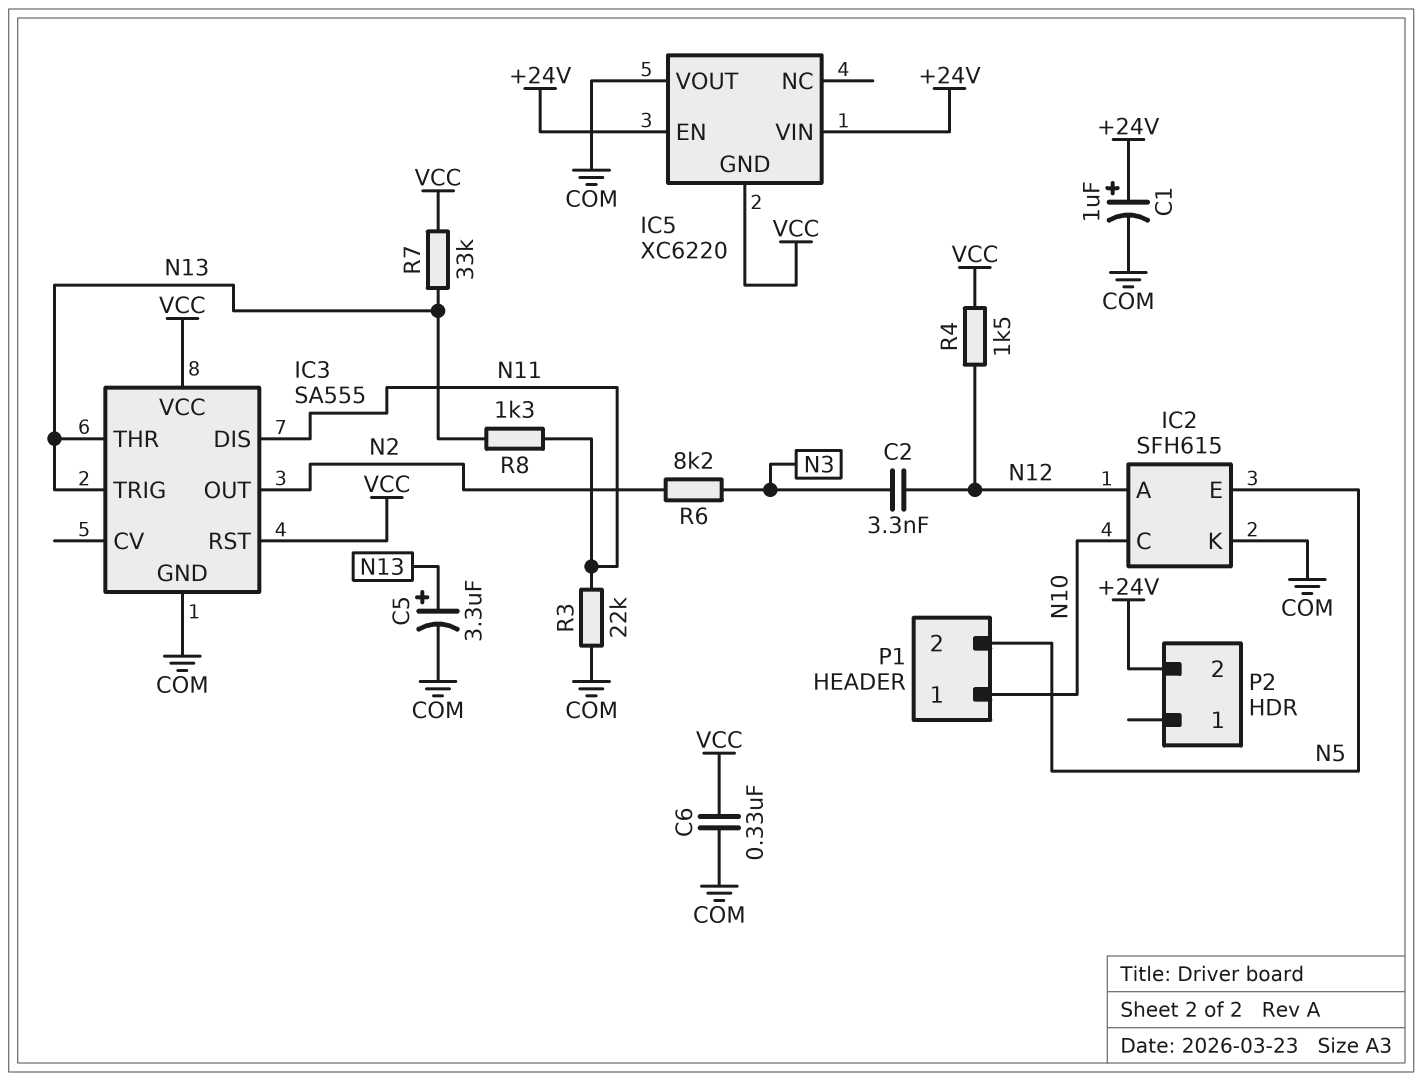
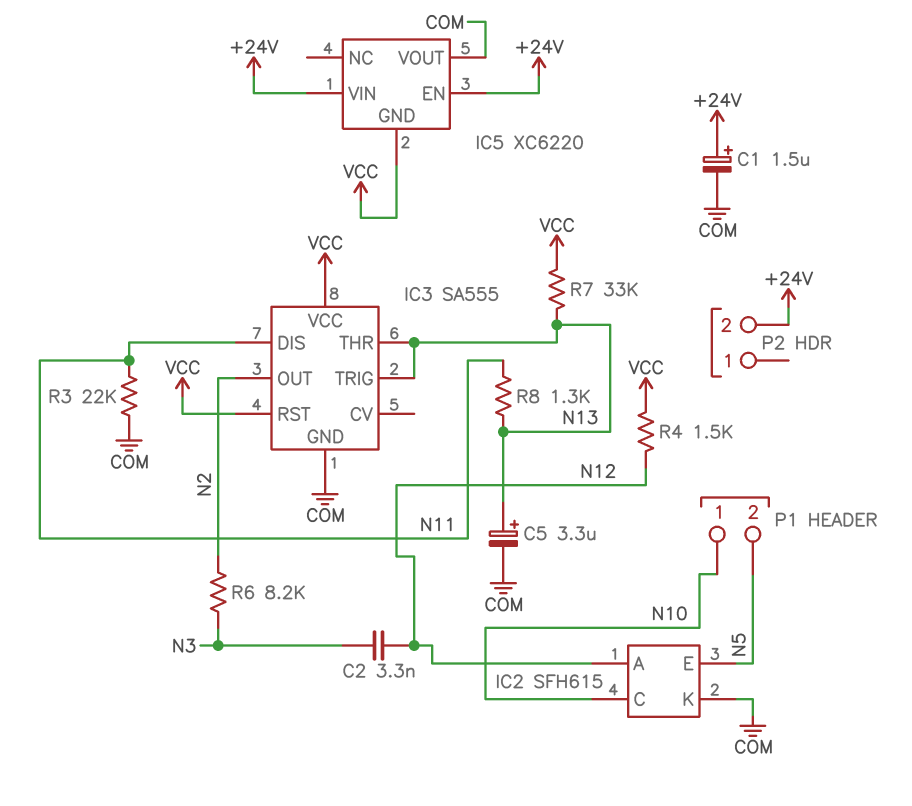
C1: 1uF (plus +24V, minus COM) -> 1.5uF (plus +24V, minus COM)
C6: 330nF (COM, VCC) -> none

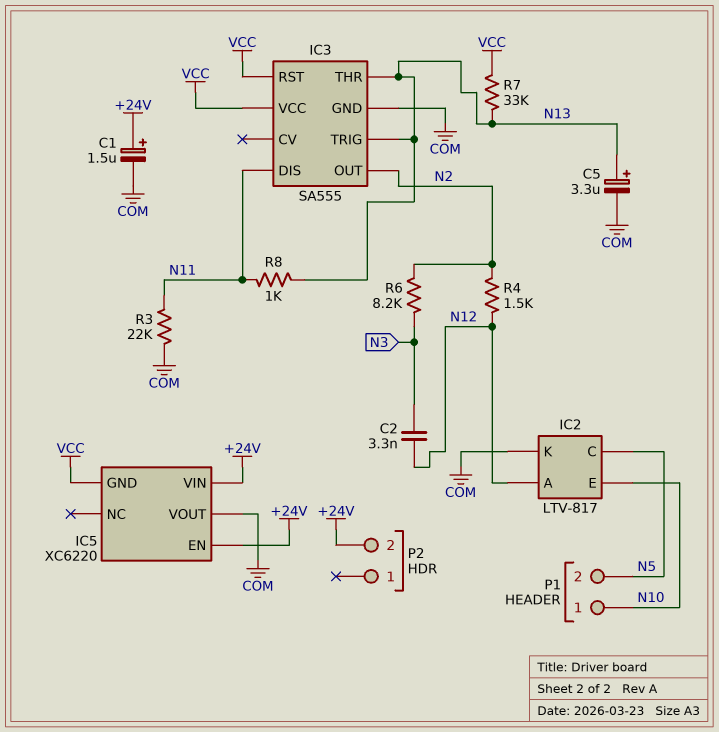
IC2: SFH615 -> LTV-817
IC2 pin C: N10 -> N5
IC2 pin E: N5 -> N10
R4: 1.5k (N12, VCC) -> 1.5k (N2, N12)
R8: 1.3k (N11, N13) -> 1k (N11, N13)

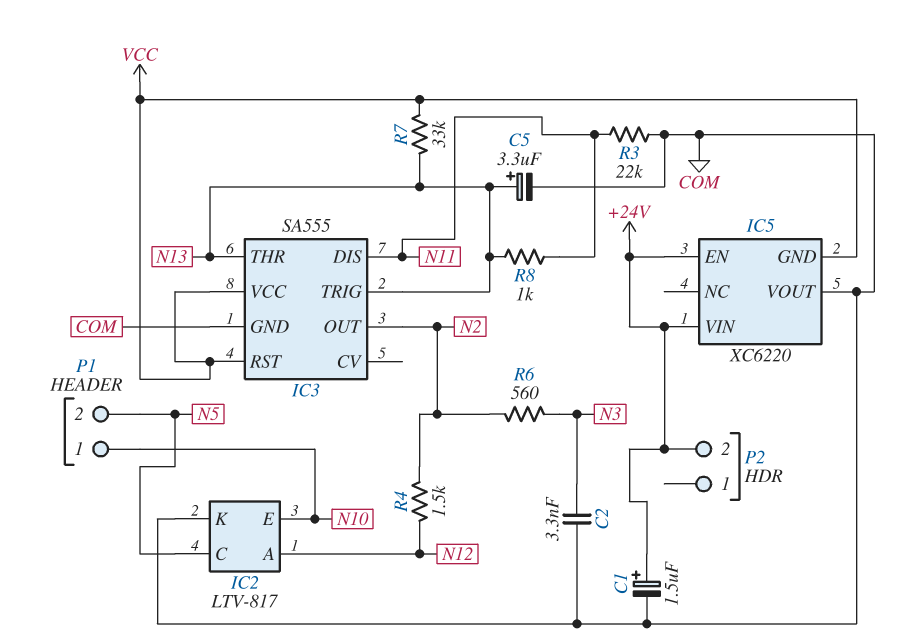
C2: 3.3nF (N3, N12) -> 3.3nF (COM, N3)
R6: 8.2k (N2, N3) -> 560 (N2, N3)

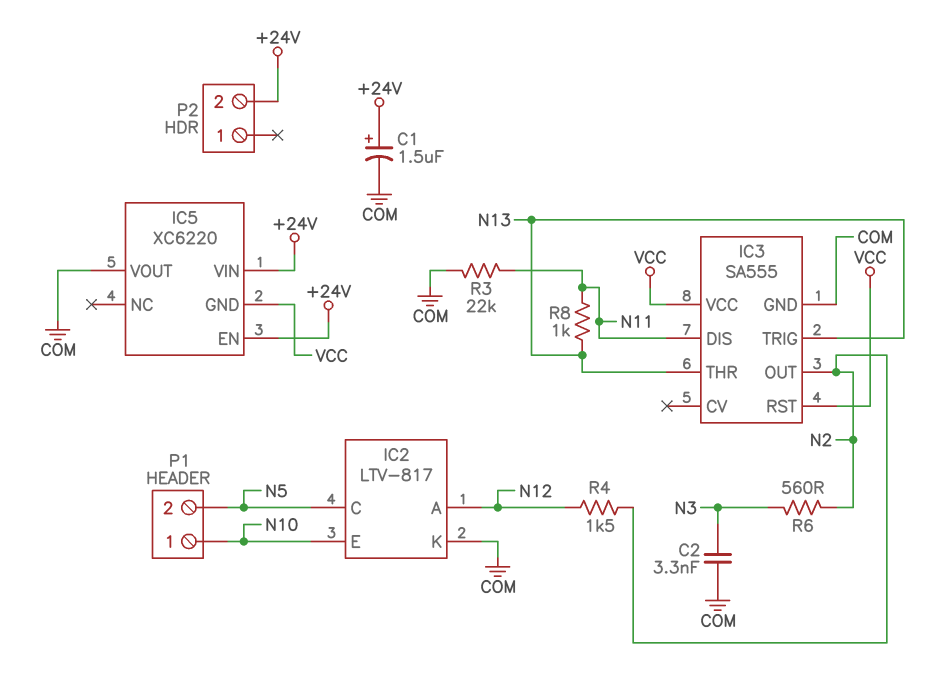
C5: 3.3uF (plus N13, minus COM) -> none
R7: 33k (N13, VCC) -> none

